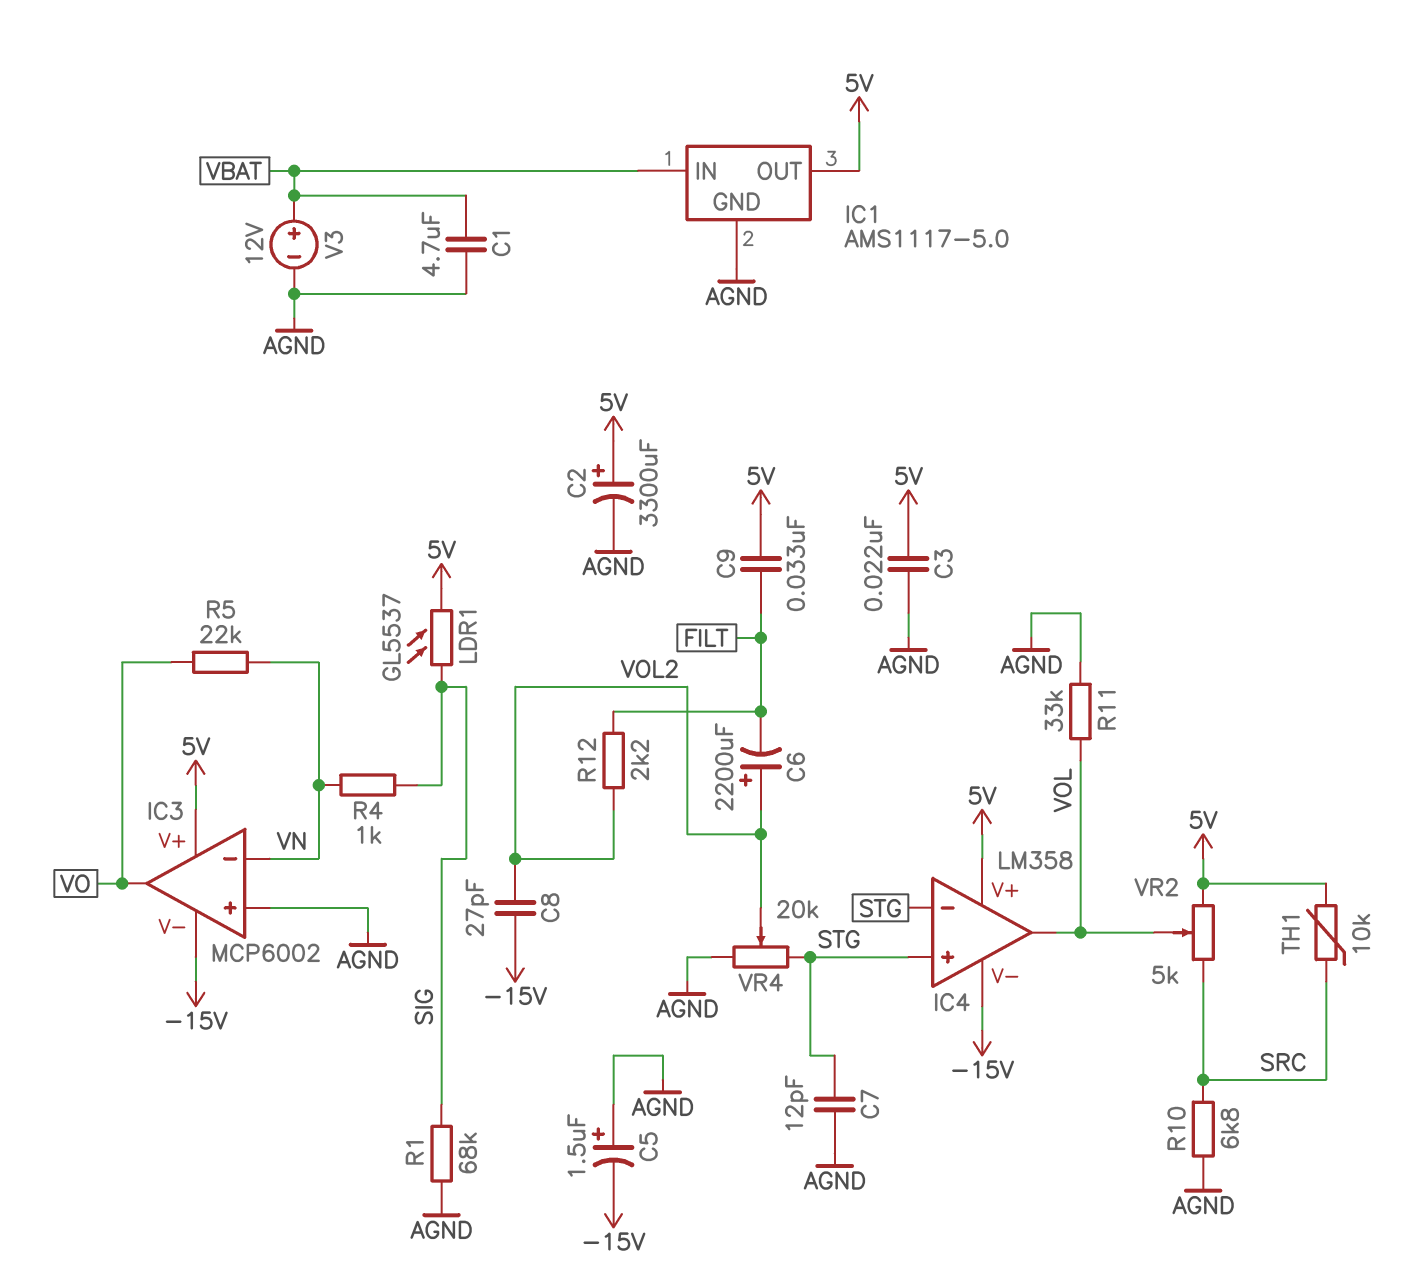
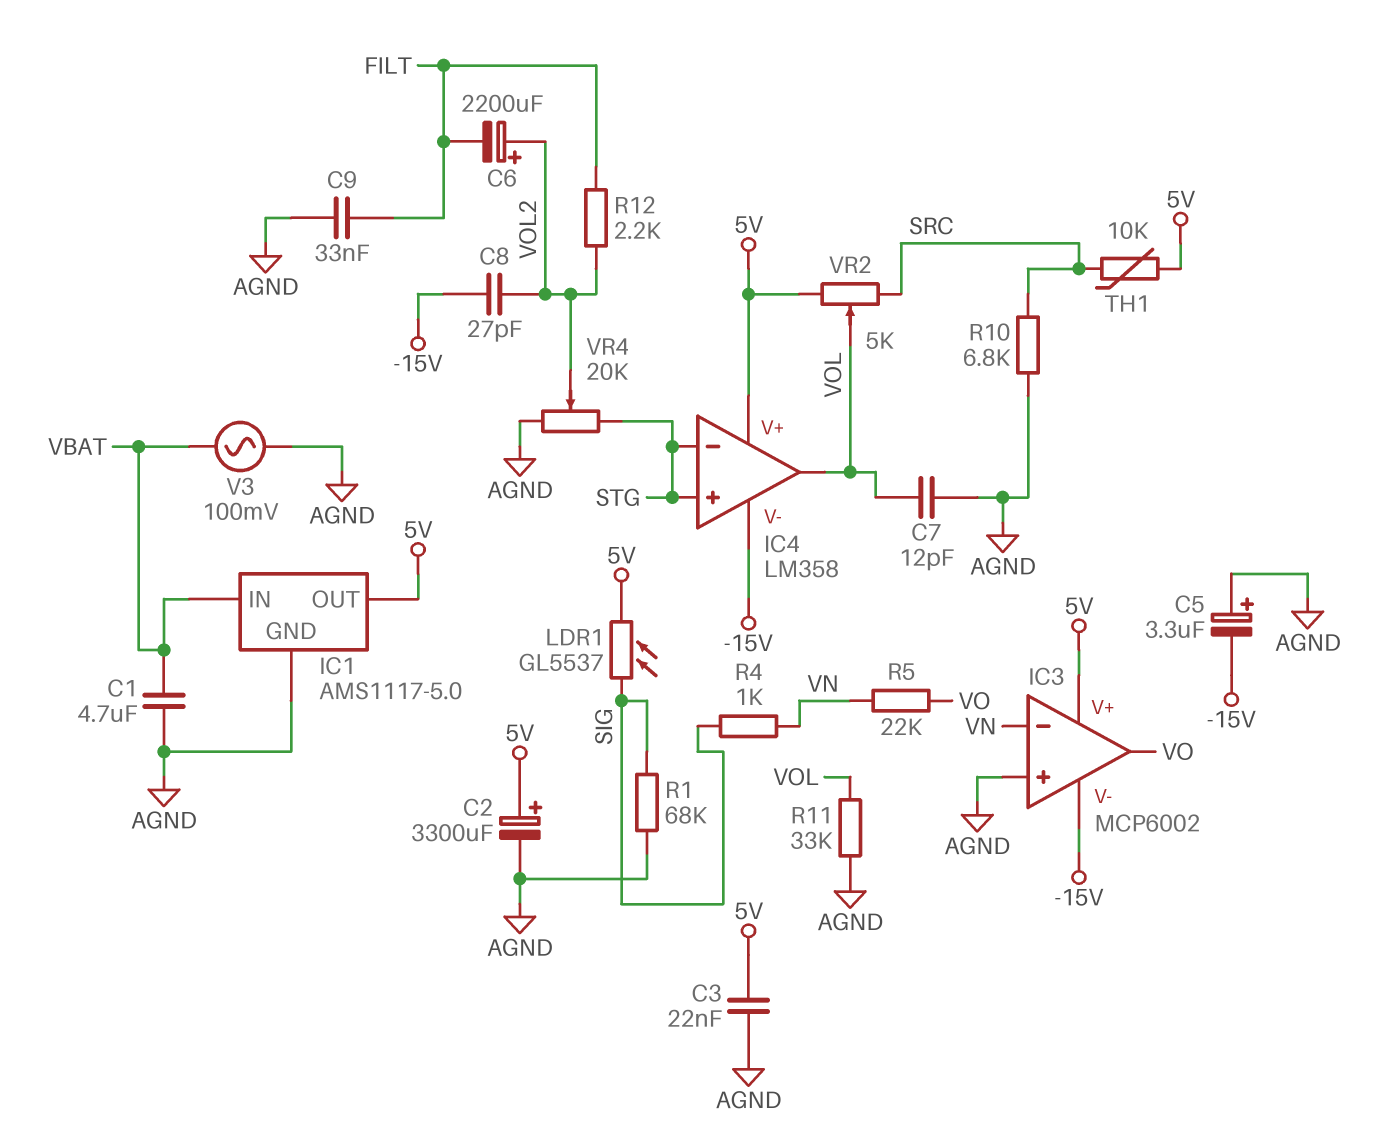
C5: 1.5uF (plus AGND, minus -15V) -> 3.3uF (plus AGND, minus -15V)
C7: 12pF (AGND, STG) -> 12pF (AGND, VOL)
C9: 33nF (5V, FILT) -> 33nF (AGND, FILT)
V3: 12V (plus VBAT, minus AGND) -> AC 100mV (AGND, VBAT)

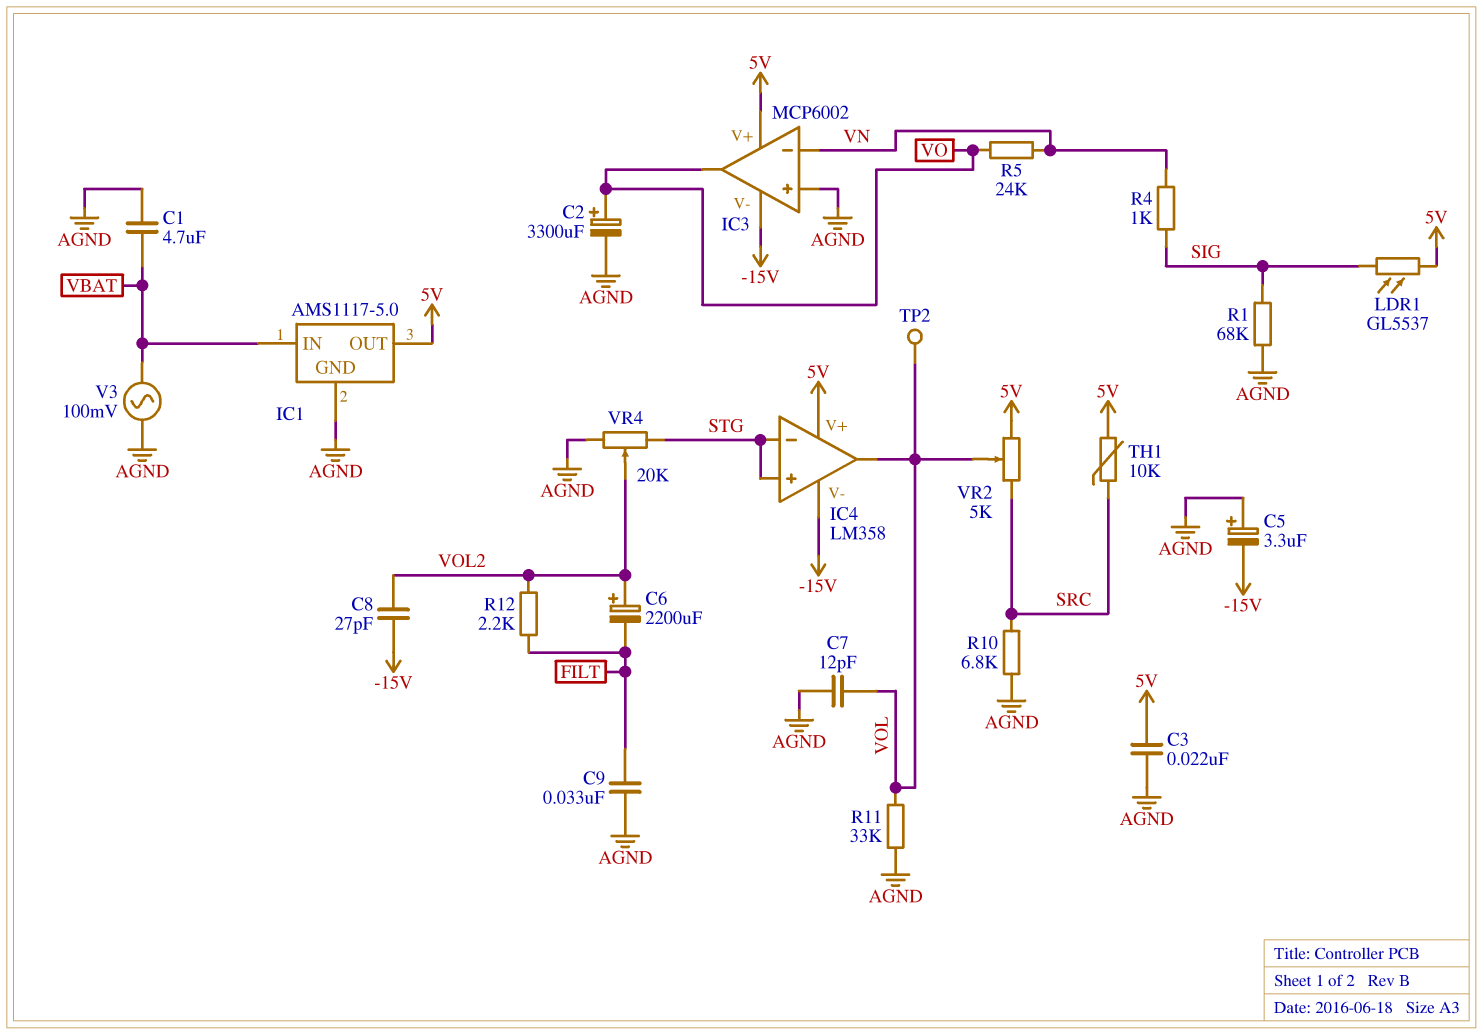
C2: 3300uF (plus 5V, minus AGND) -> 3300uF (plus VO, minus AGND)
R5: 22k (VN, VO) -> 24k (VN, VO)
TP2: none -> test point (VOL)

